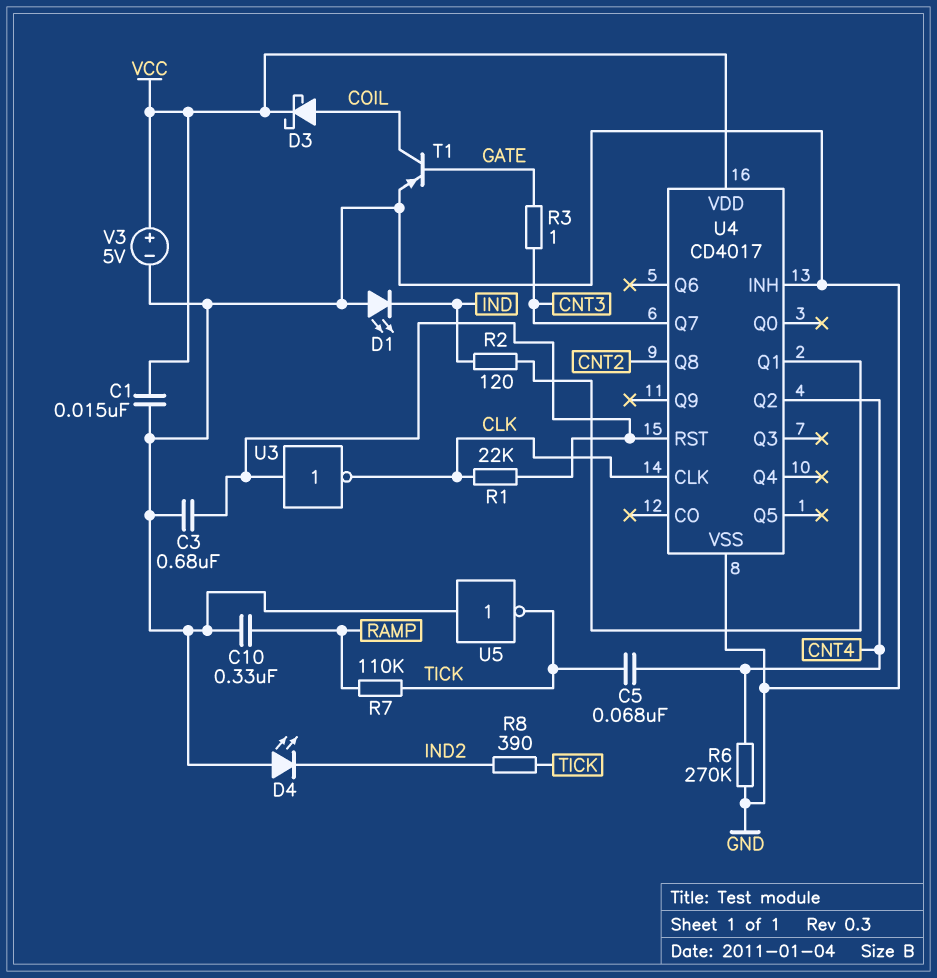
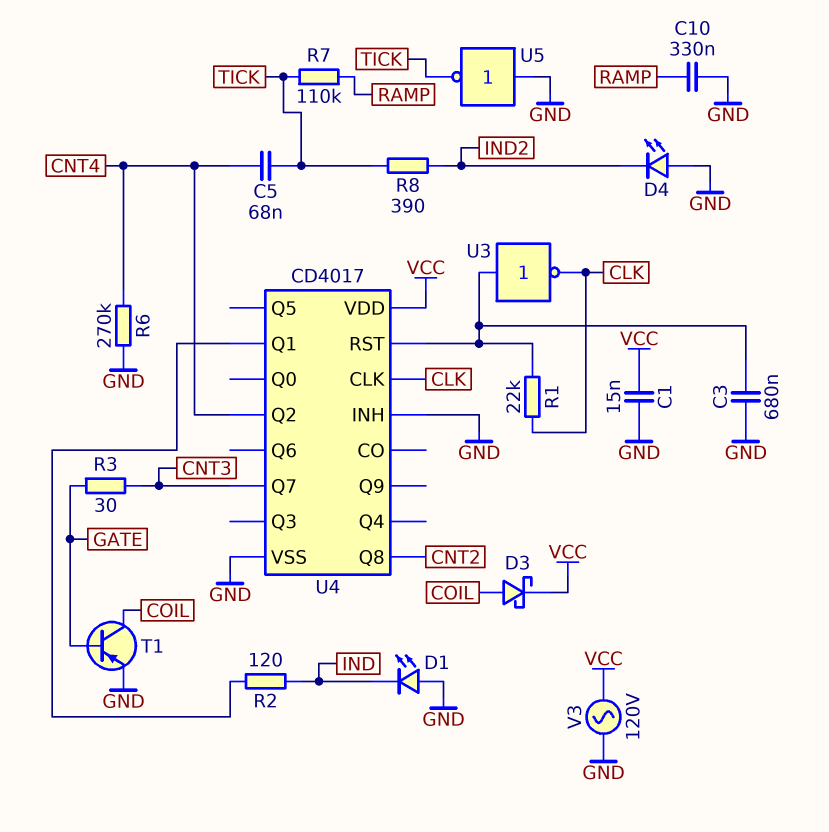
R3: 1 (CNT3, GATE) -> 30 (CNT3, GATE)
V3: 5V (plus VCC, minus GND) -> AC 120V (GND, VCC)

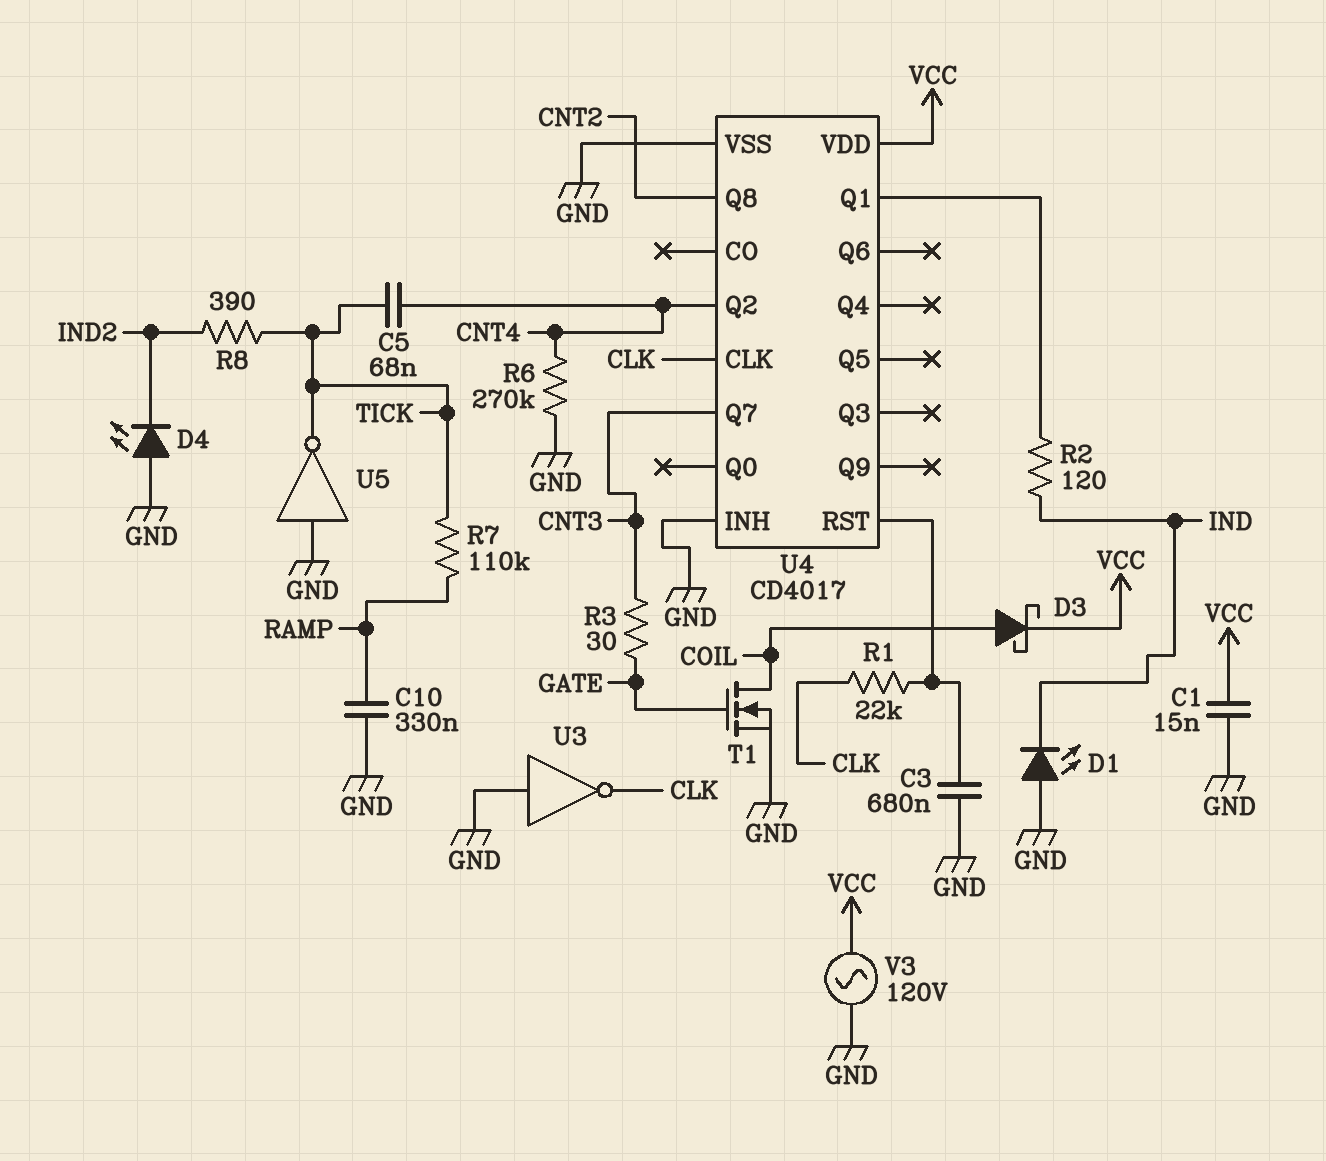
T1: PNP (B GATE, C COIL, E GND) -> NMOS (G GATE, D COIL, S GND)
U3: NOT (in U4/RST, out CLK) -> NOT (in GND, out CLK)

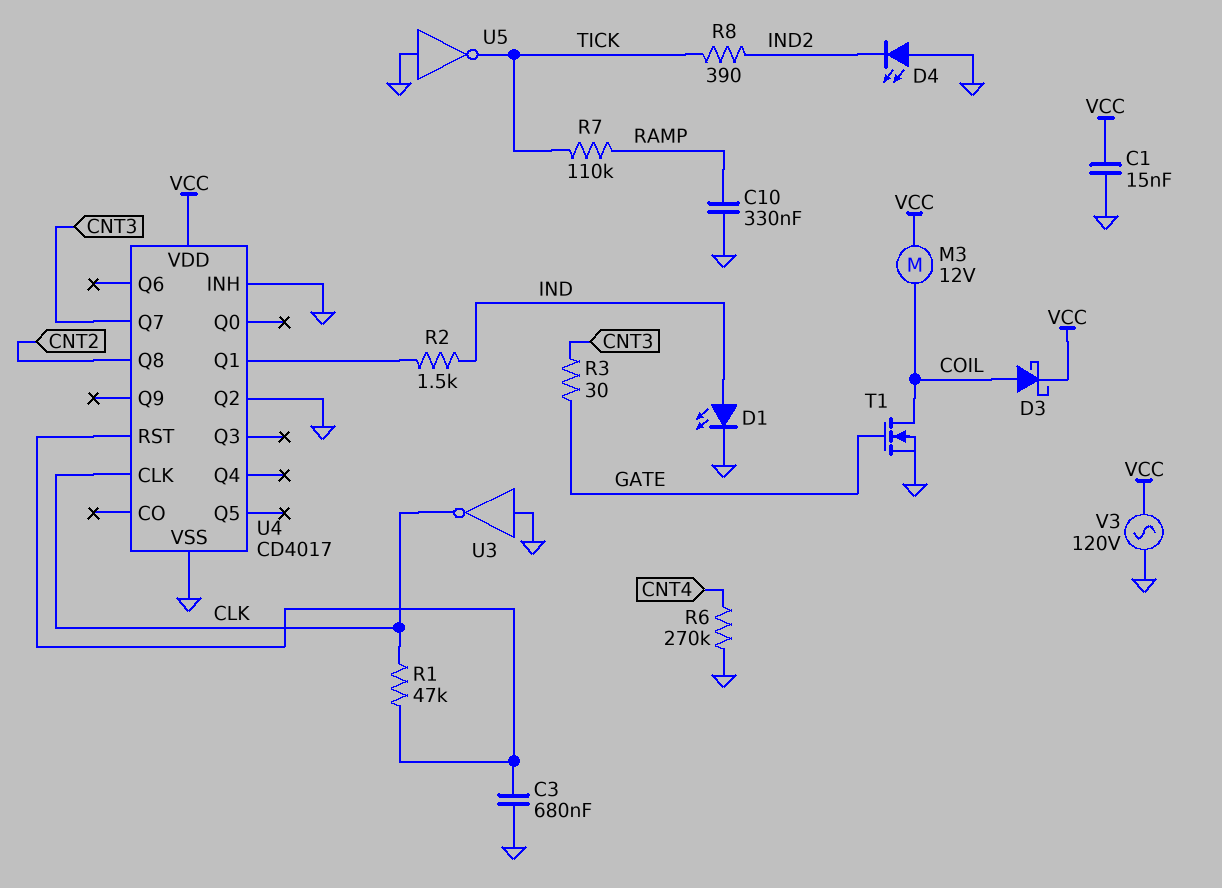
C5: 68nF (CNT4, TICK) -> none
D1: LED (A GND, K IND) -> LED (A IND, K GND)
M3: none -> motor 12V (COIL, VCC)
R1: 22k (CLK, U4/RST) -> 47k (CLK, U4/RST)
R2: 120 (IND, U4/Q1) -> 1.5k (IND, U4/Q1)
U4 pin Q2: CNT4 -> GND

